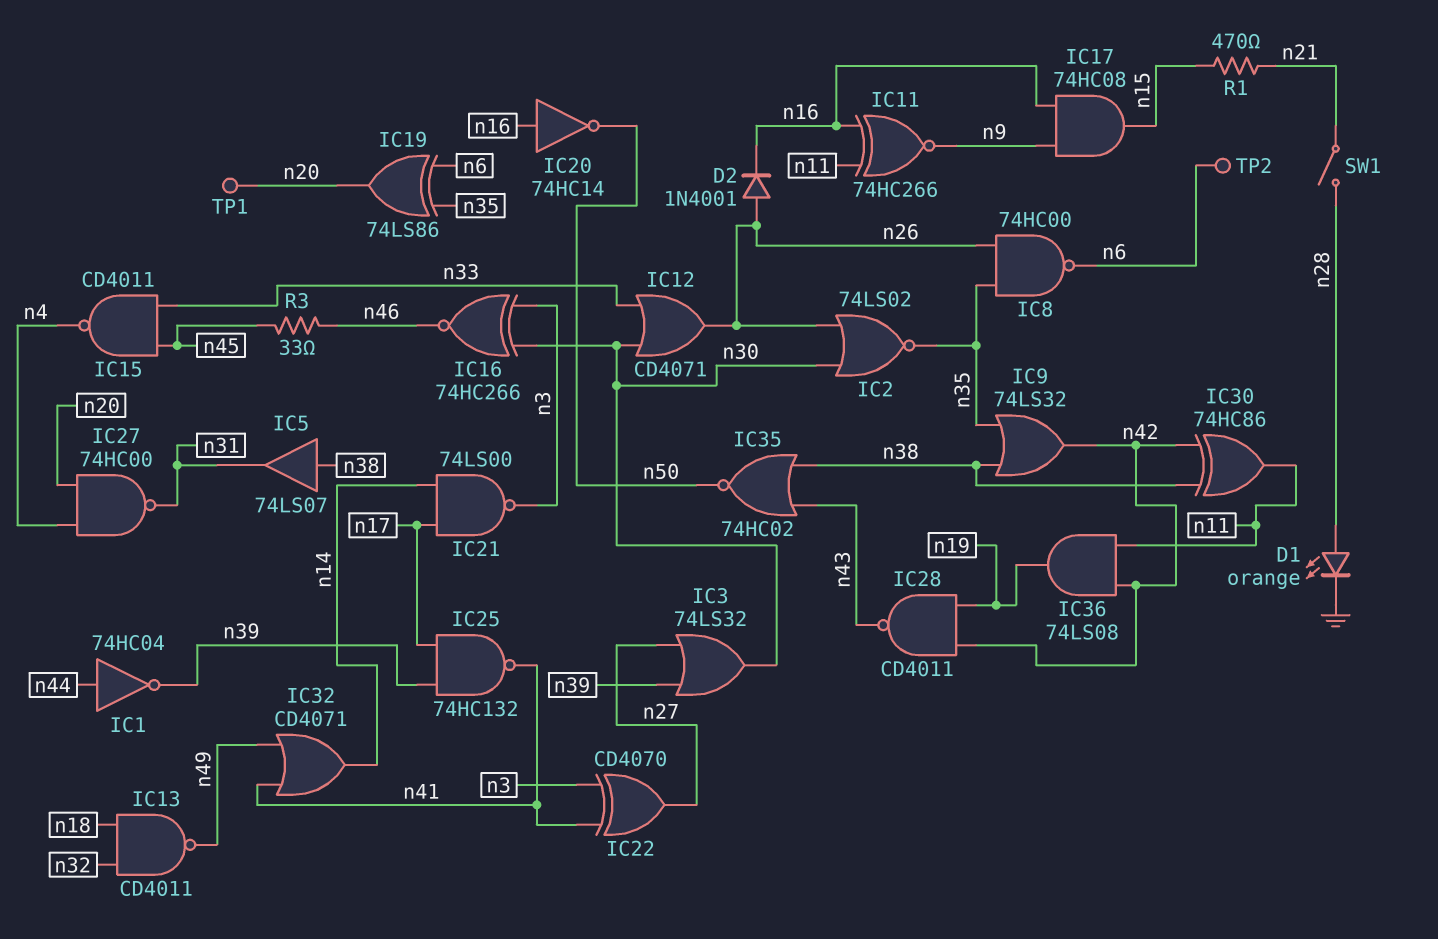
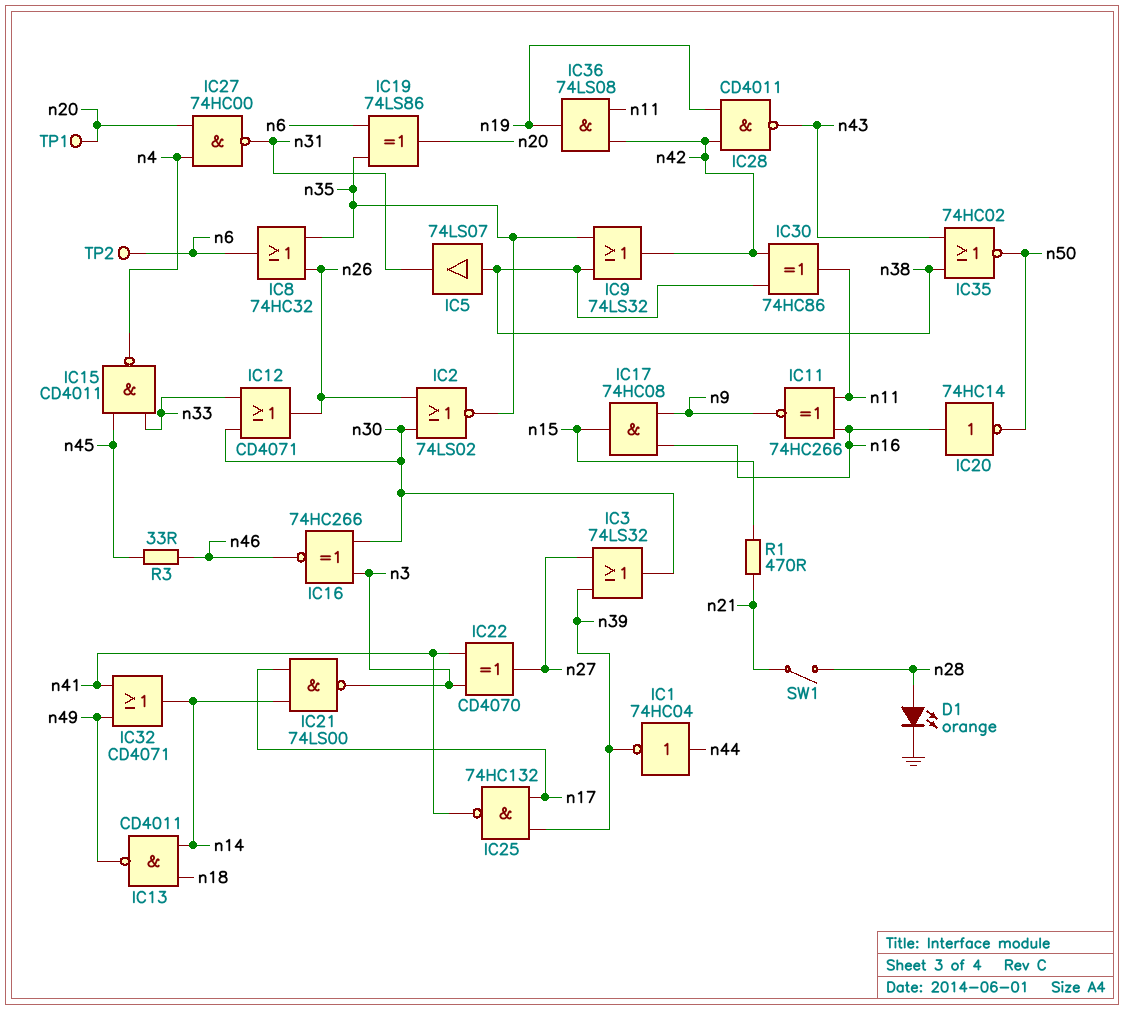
D2: diode 1N4001 (A n26, K n16) -> none
IC8: NAND 74HC00 (in n26, in n35, out n6) -> OR 74HC32 (in n26, in n35, out n6)
IC13: NAND CD4011 (in n18, in n32, out n49) -> NAND CD4011 (in n14, in n18, out n49)

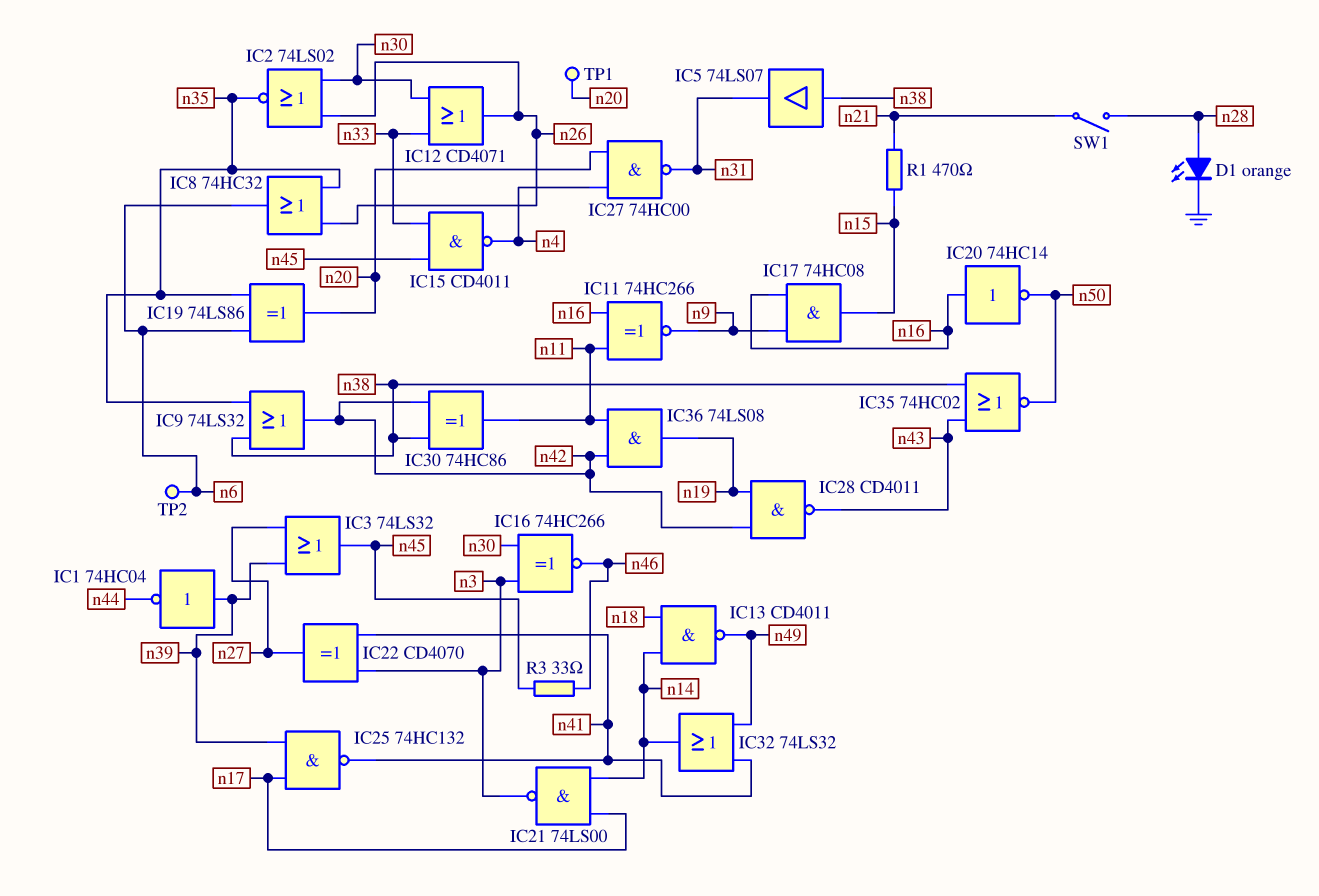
IC1: NOT 74HC04 (in n44, out n39) -> NOT 74HC04 (in n39, out n44)
IC3: OR 74LS32 (in n27, in n39, out n30) -> OR 74LS32 (in n27, in n39, out n45)
IC32: OR CD4071 (in n41, in n49, out n14) -> OR 74LS32 (in n41, in n49, out n14)

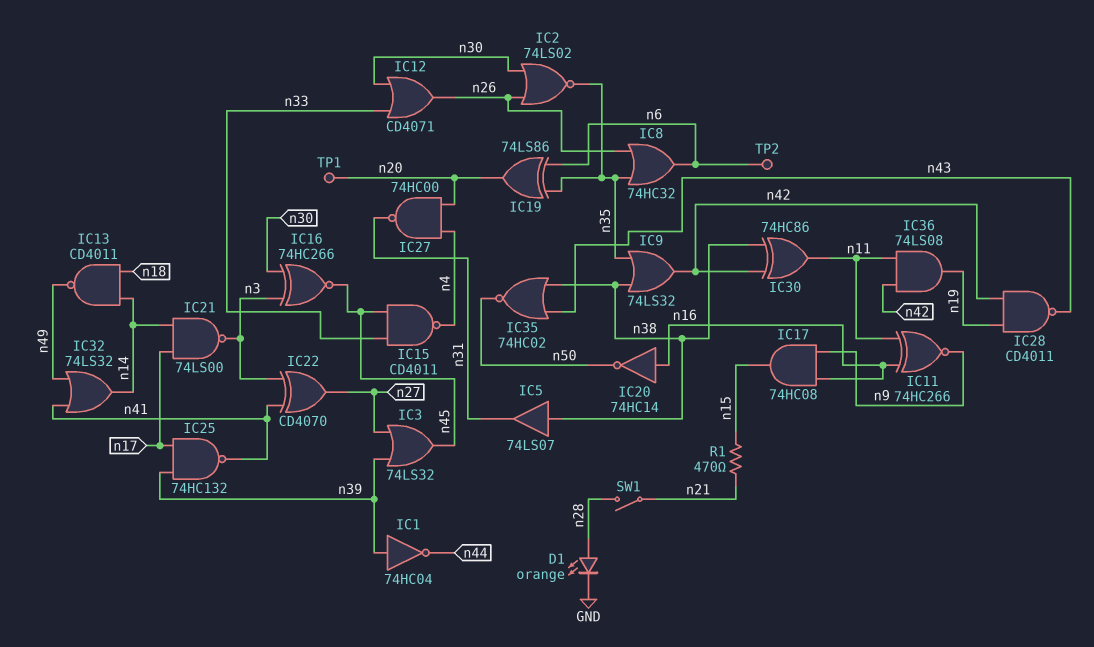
IC16: XNOR 74HC266 (in n3, in n30, out n46) -> XNOR 74HC266 (in n3, in n30, out n45)
R3: 33 (n45, n46) -> none

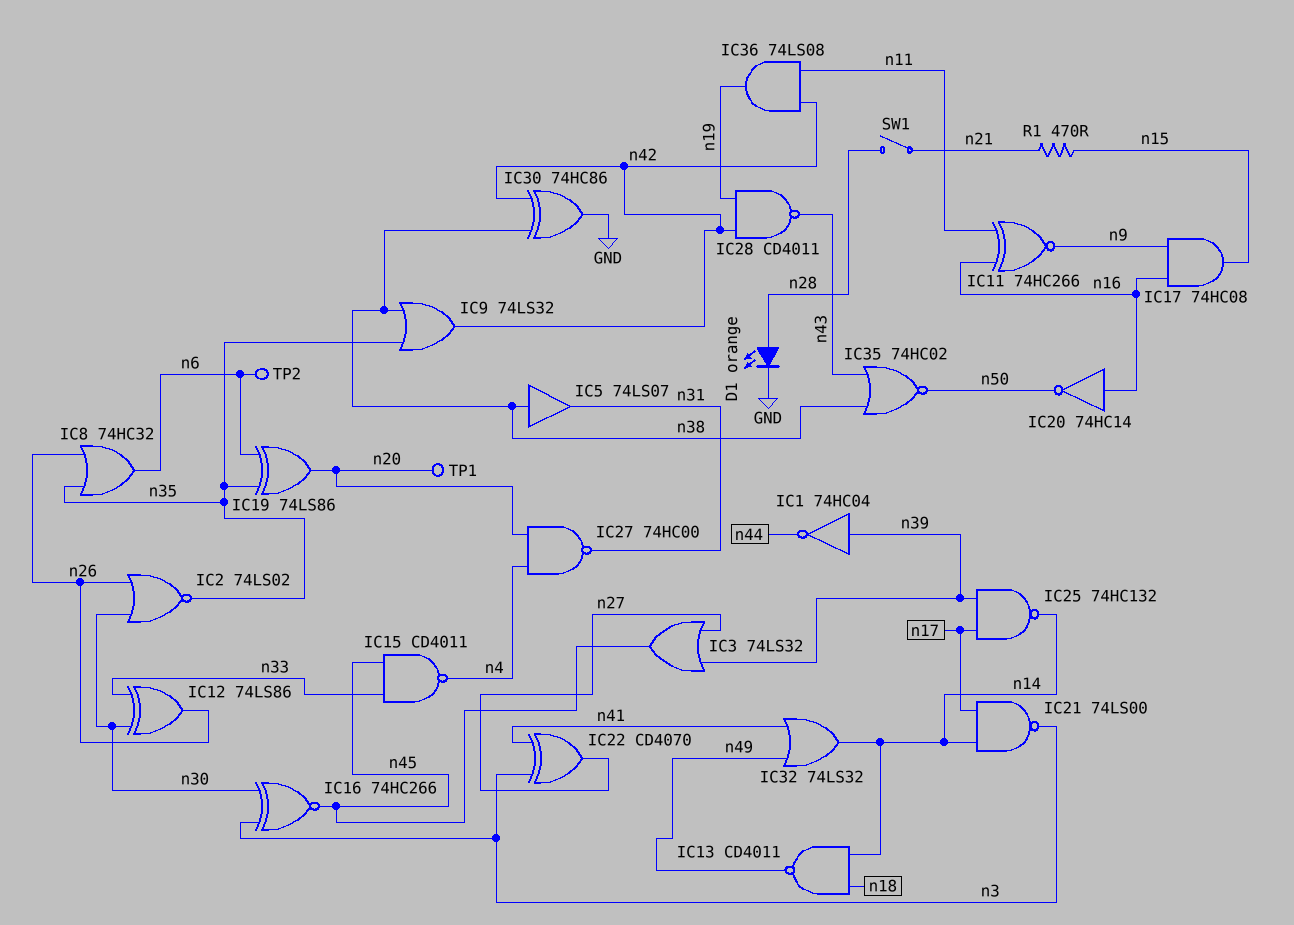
IC12: OR CD4071 (in n30, in n33, out n26) -> XOR 74LS86 (in n30, in n33, out n26)
IC25: NAND 74HC132 (in n17, in n39, out n41) -> NAND 74HC132 (in n17, in n39, out n14)
IC30: XOR 74HC86 (in n38, in n42, out n11) -> XOR 74HC86 (in n38, in n42, out GND)

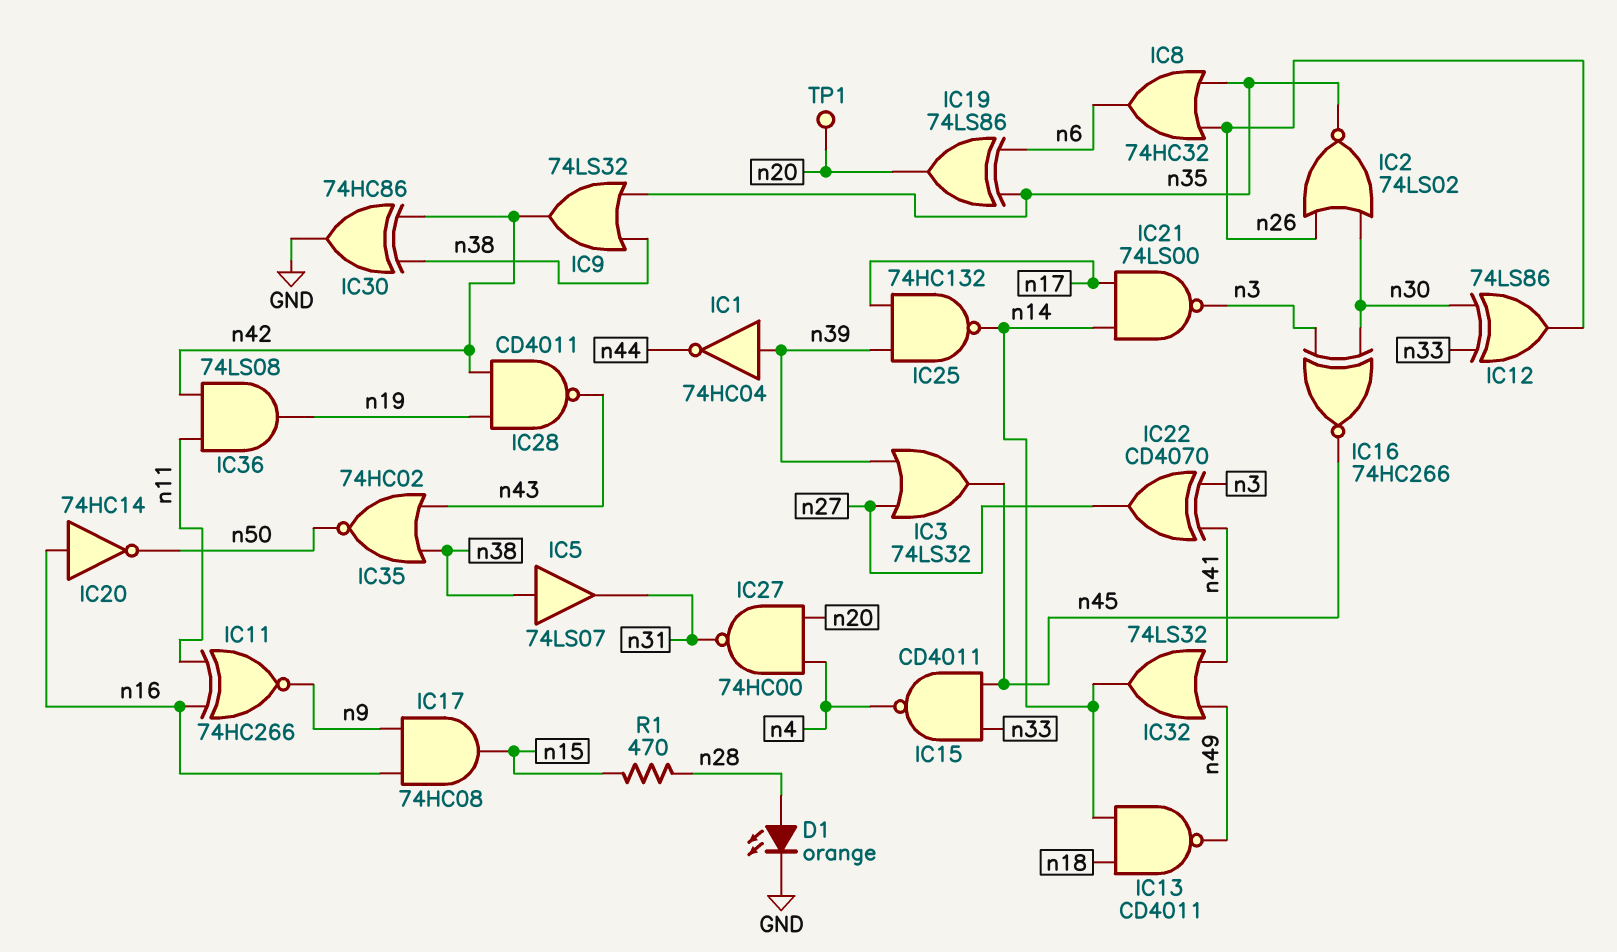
R1: 470 (n15, n21) -> 470 (n15, n28)
SW1: switch (n21, n28) -> none
TP2: test point (n6) -> none

